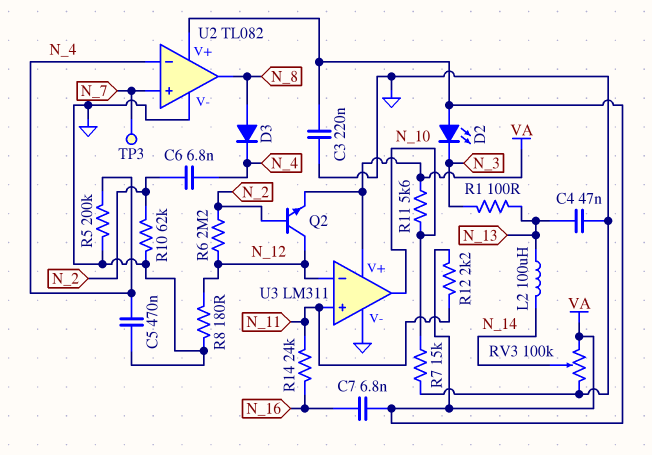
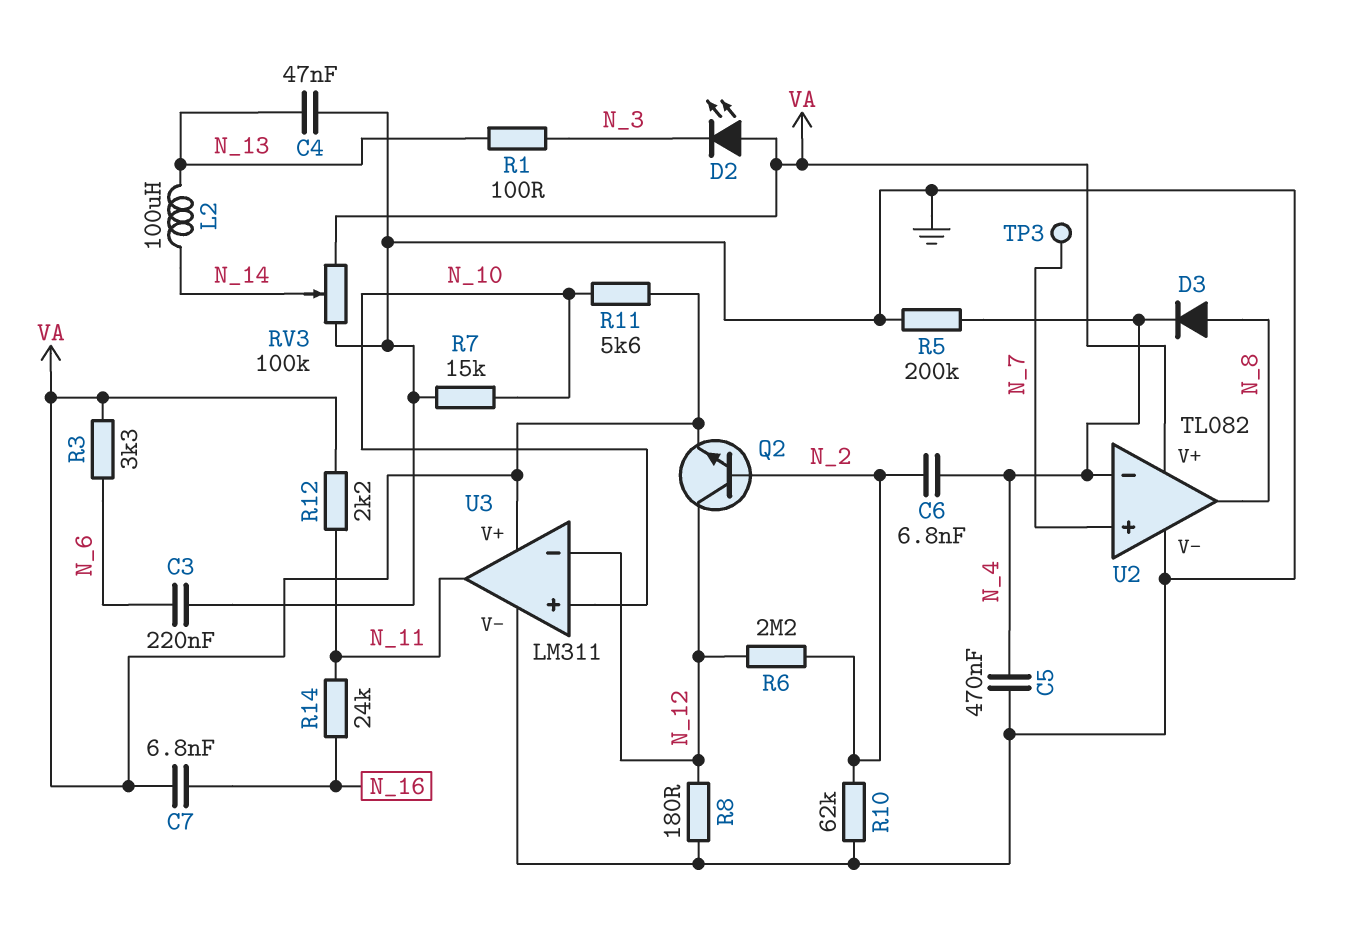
C3: 220nF (GND, VA) -> 220nF (GND, N_6)
R3: none -> 3.3k (N_6, VA)
U3 pin in+: N_11 -> N_10
U3 pin out: N_10 -> N_11

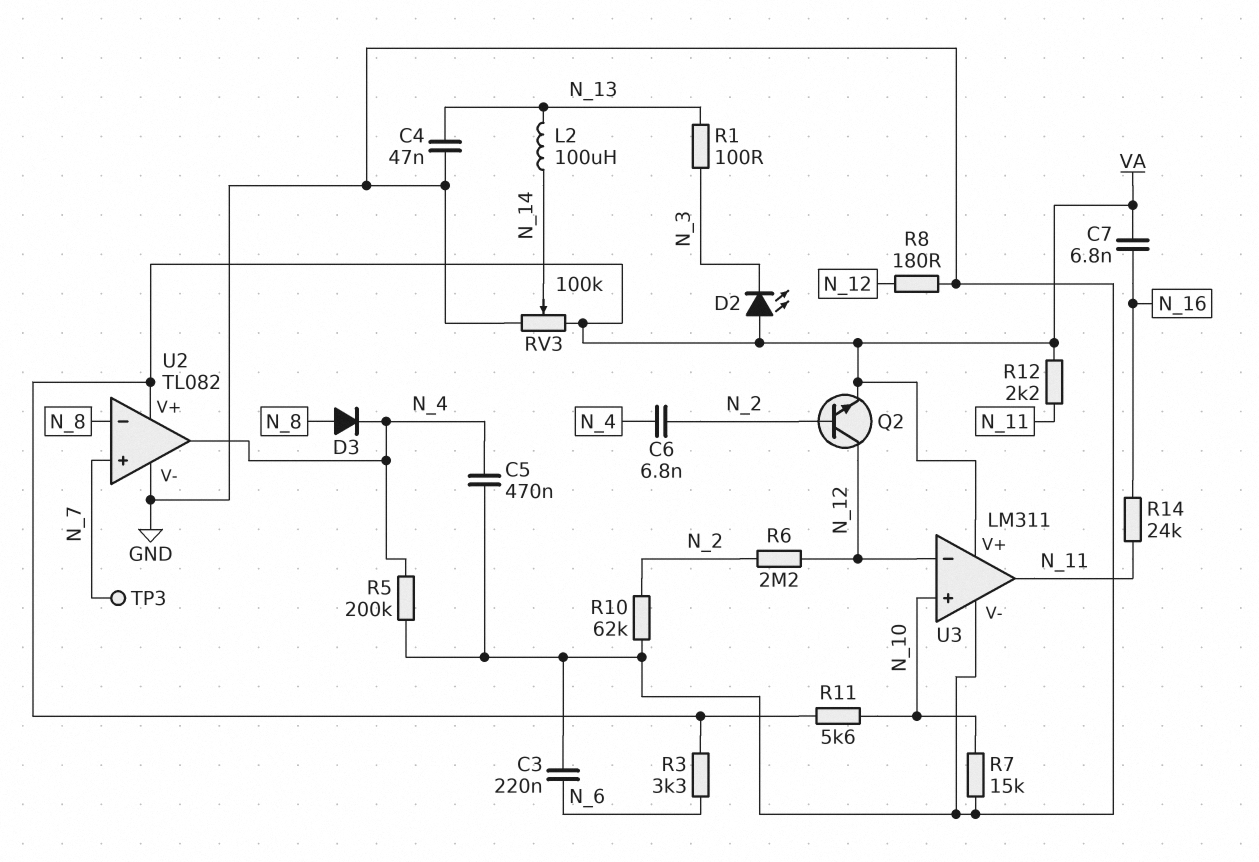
U2 pin in-: N_4 -> N_8
U2 pin out: N_8 -> N_4

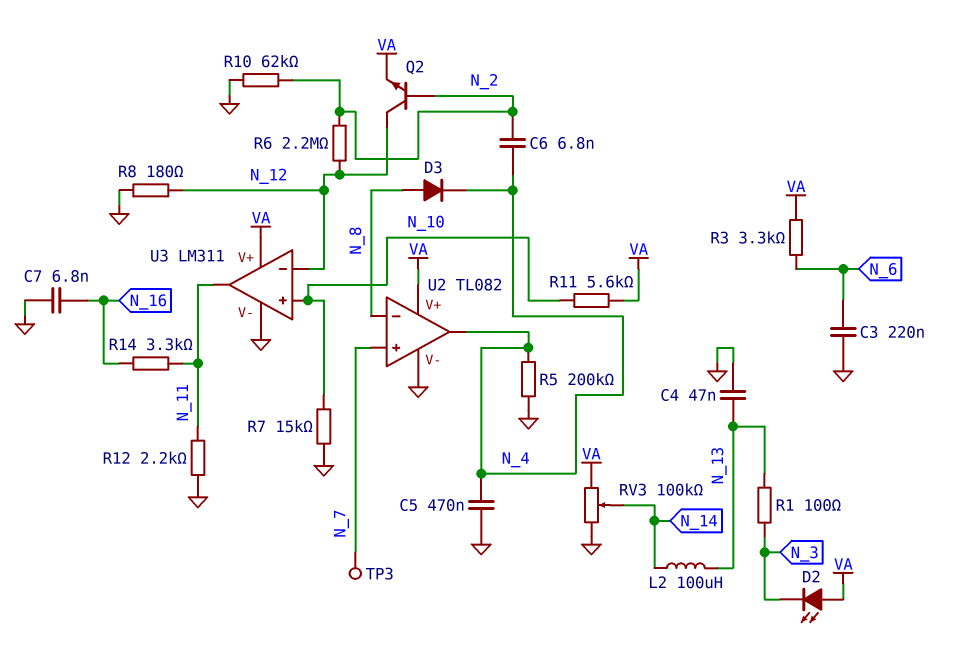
C7: 6.8nF (N_16, VA) -> 6.8nF (GND, N_16)
R12: 2.2k (N_11, VA) -> 2.2k (GND, N_11)
R14: 24k (N_11, N_16) -> 3.3k (N_11, N_16)

